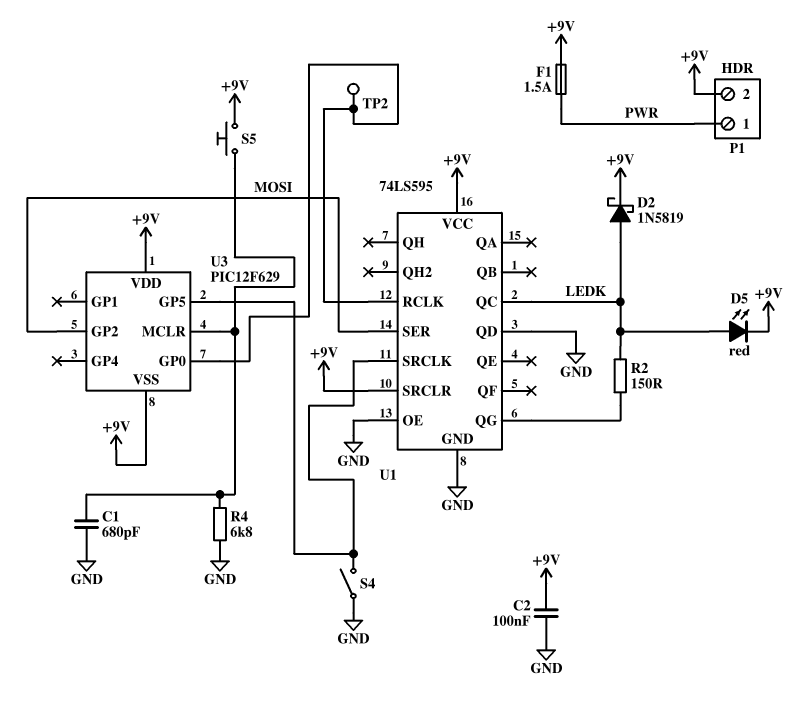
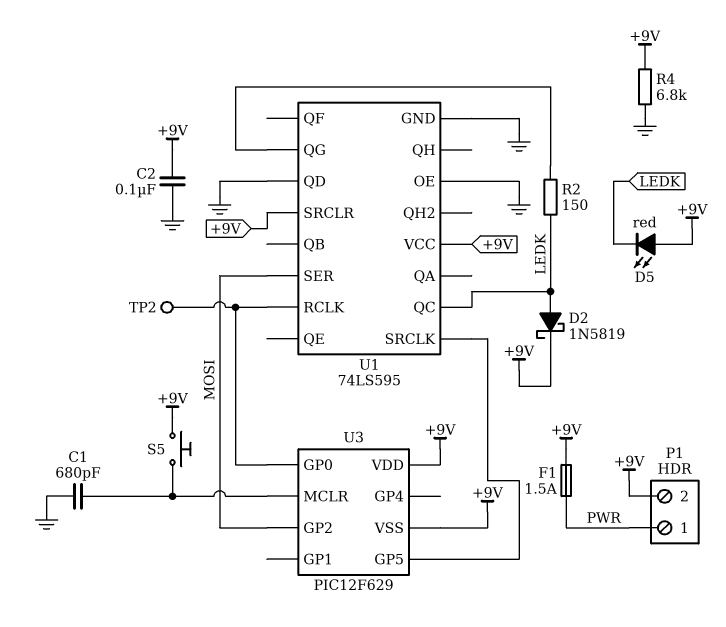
D5: LED red (A LEDK, K +9V) -> LED red (A +9V, K LEDK)
R4: 6.8k (GND, U3/MCLR) -> 6.8k (+9V, GND)
S4: switch (GND, U1/SRCLK) -> none

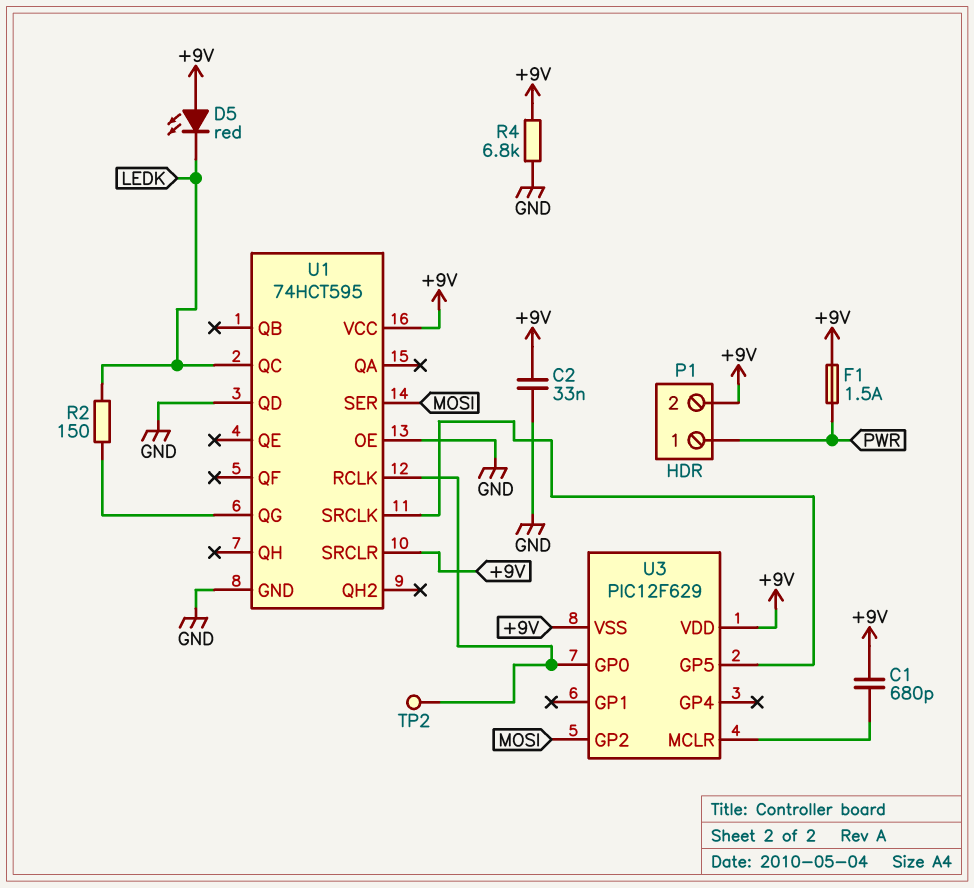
C1: 680pF (GND, U3/MCLR) -> 680pF (+9V, U3/MCLR)
C2: 100nF (+9V, GND) -> 33nF (+9V, GND)
D2: schottky 1N5819 (A LEDK, K +9V) -> none
S5: button (+9V, U3/MCLR) -> none
U1: 74LS595 -> 74HCT595

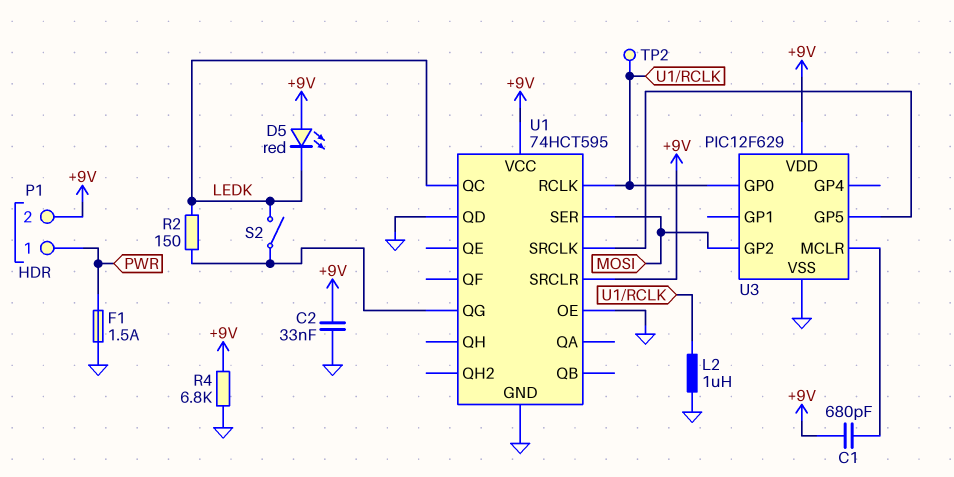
F1: 1.5A (+9V, PWR) -> 1.5A (GND, PWR)
L2: none -> 1uH (GND, U1/RCLK)
S2: none -> switch (LEDK, U1/QG)
U3 pin VSS: +9V -> GND

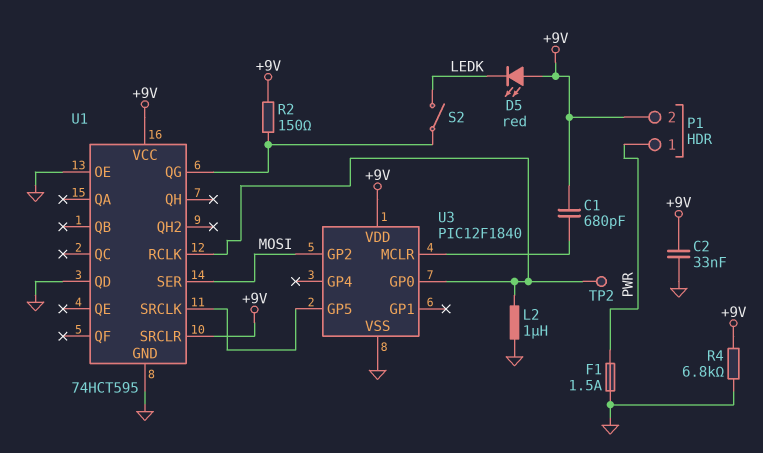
R2: 150 (LEDK, U1/QG) -> 150 (+9V, U1/QG)
U1 pin QC: LEDK -> none
U3: PIC12F629 -> PIC12F1840

